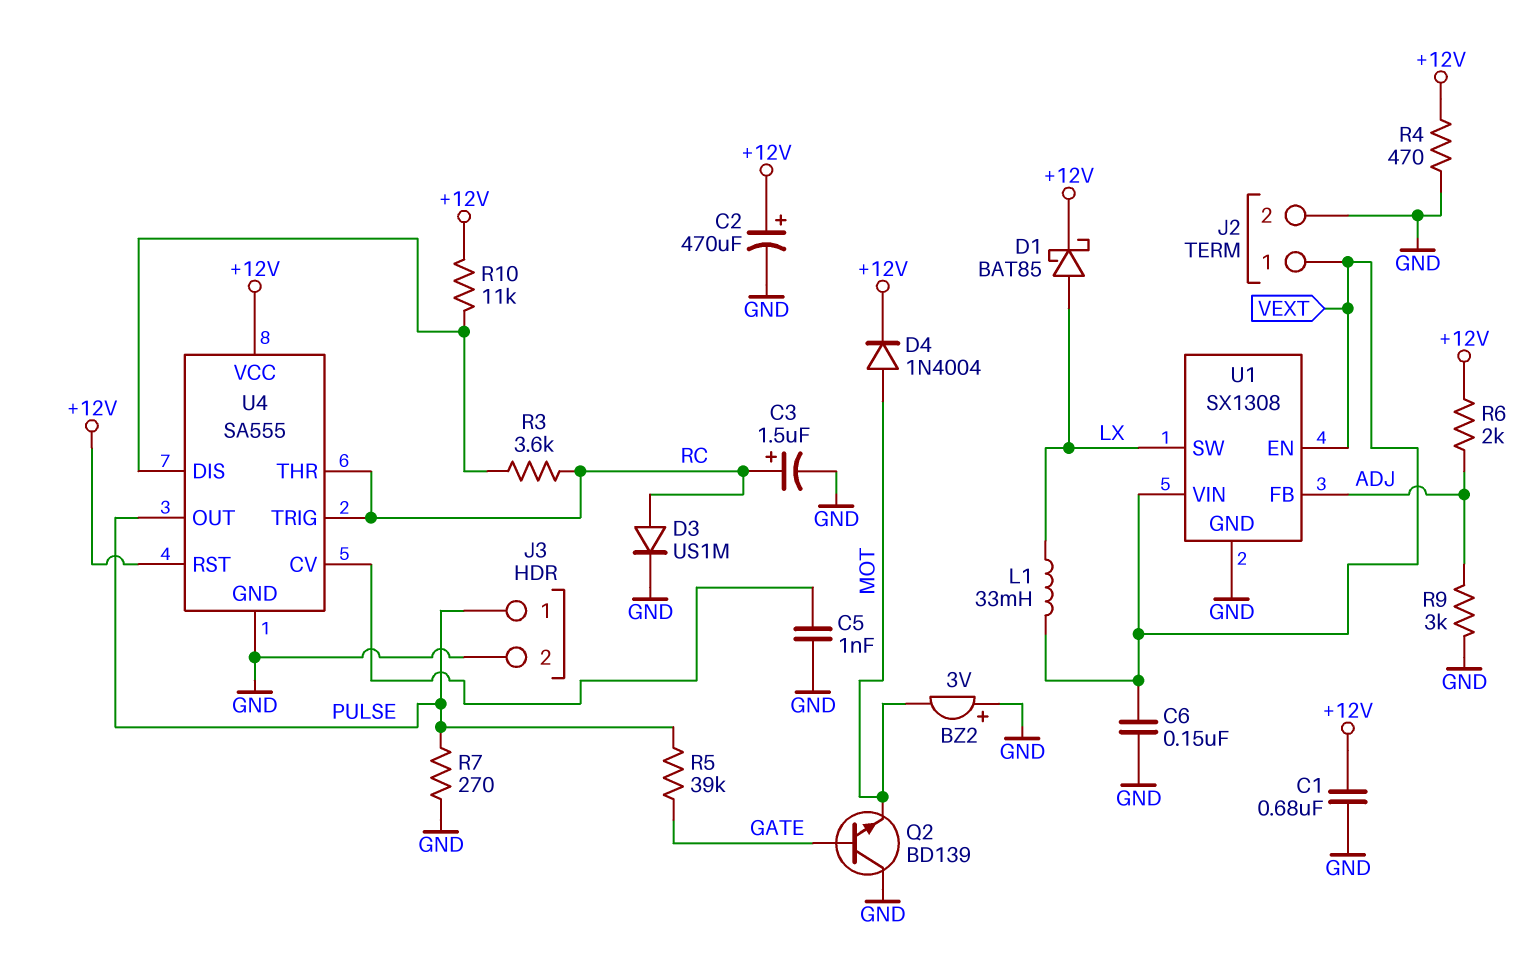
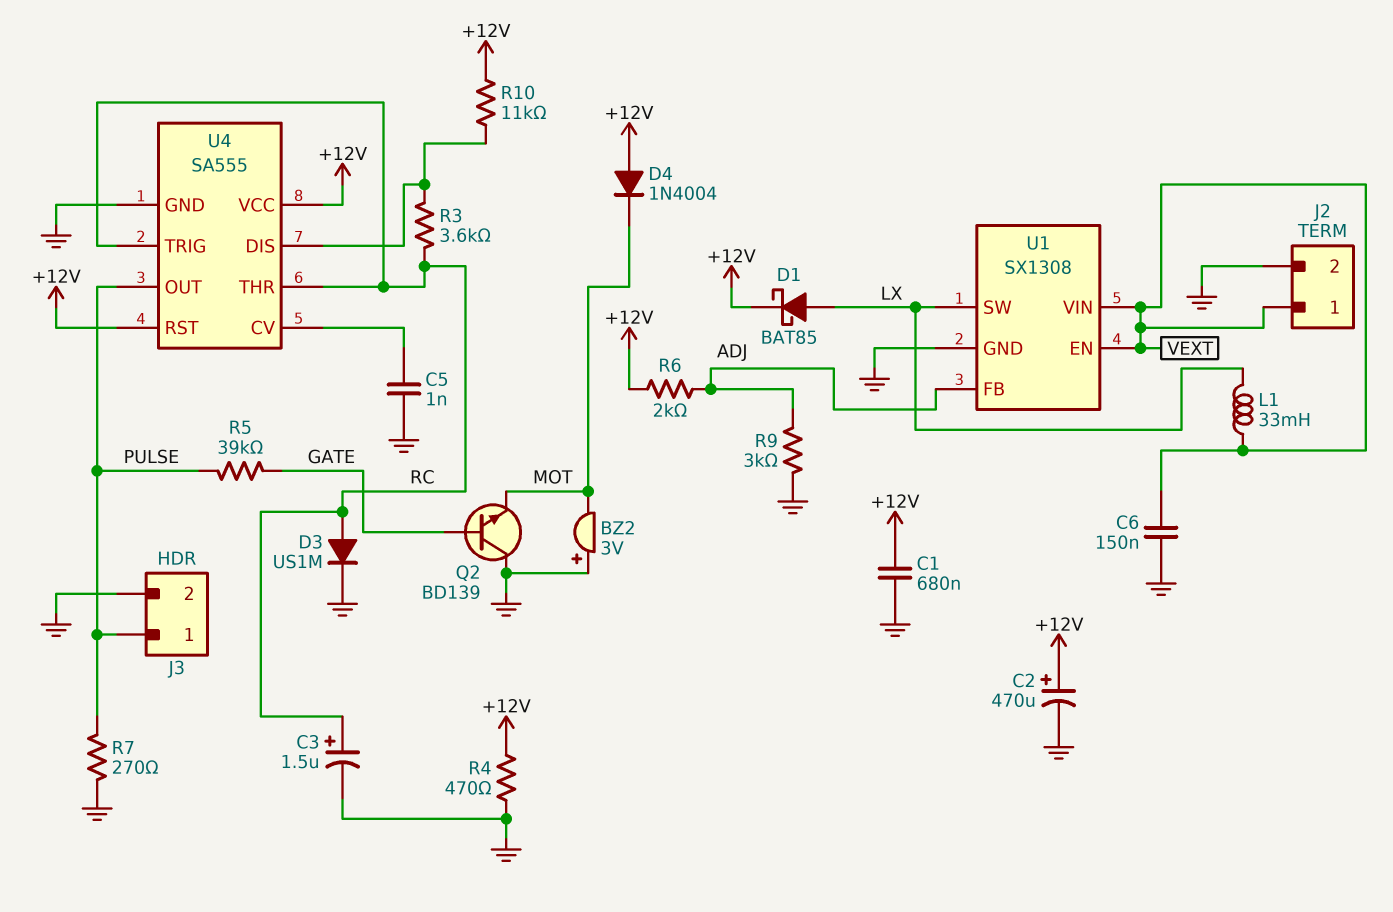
D4: diode 1N4004 (A MOT, K +12V) -> diode 1N4004 (A +12V, K MOT)

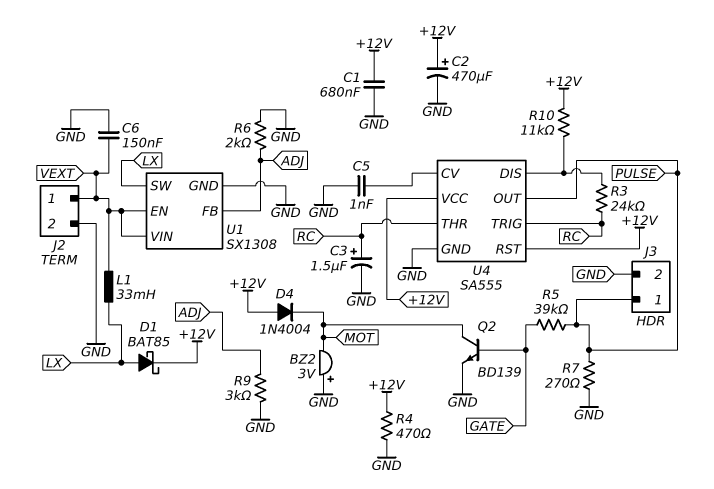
D3: diode US1M (A RC, K GND) -> none
Q2: NPN BD139 (B GATE, C GND, E MOT) -> NPN BD139 (B GATE, C MOT, E GND)
R3: 3.6k (RC, U4/DIS) -> 24k (RC, U4/DIS)
R6: 2k (+12V, ADJ) -> 2k (ADJ, GND)

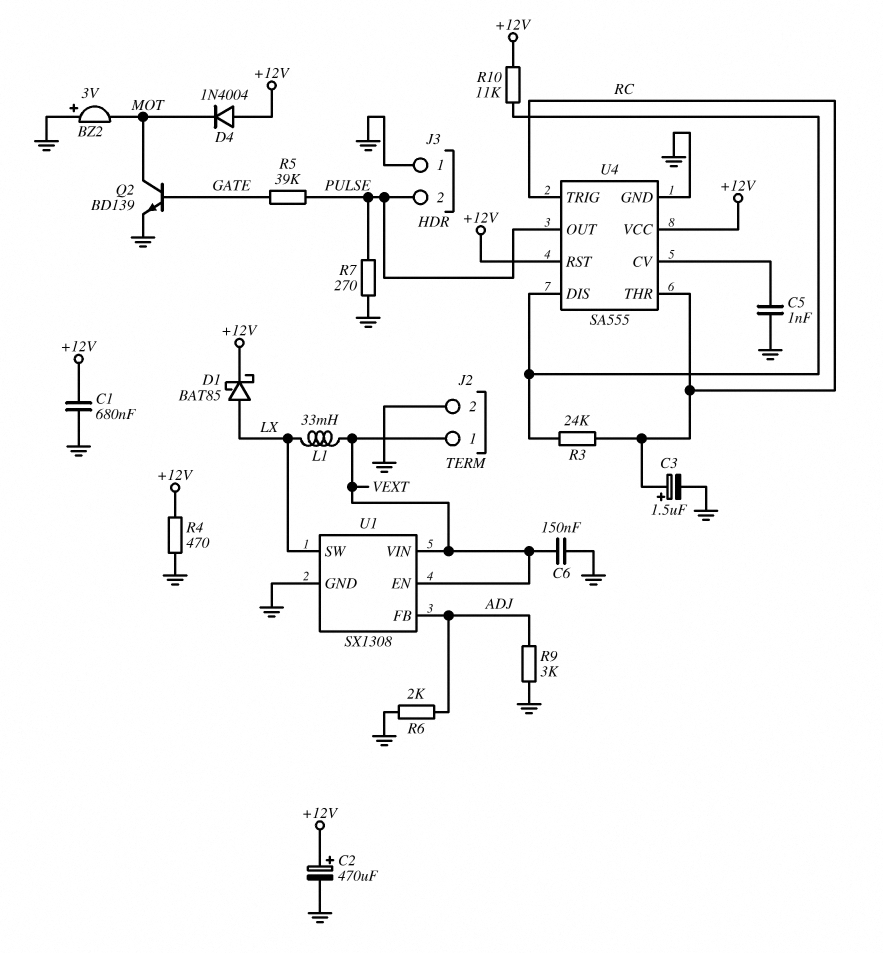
J3 pin 1: PULSE -> GND
J3 pin 2: GND -> PULSE

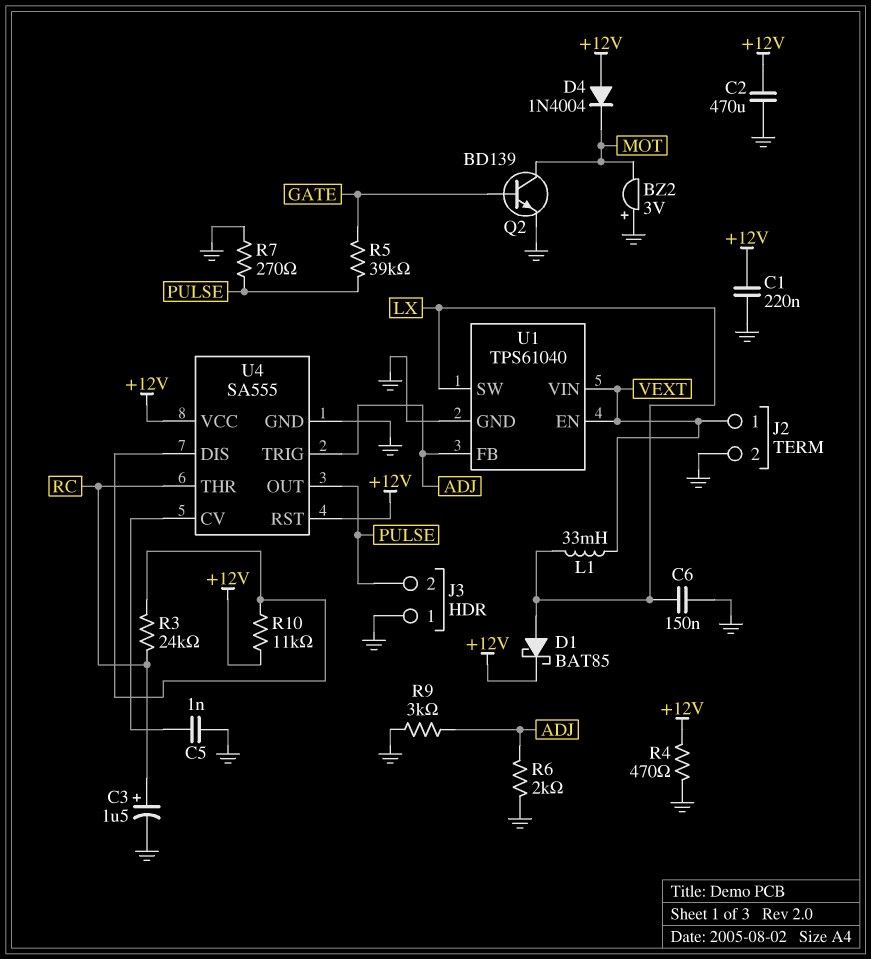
C1: 680nF (+12V, GND) -> 220nF (+12V, GND)
C2: 470uF (plus +12V, minus GND) -> 470uF (+12V, GND)
C6: 150nF (GND, VEXT) -> 150nF (GND, LX)
U1: SX1308 -> TPS61040
U4 pin TRIG: RC -> ADJ

